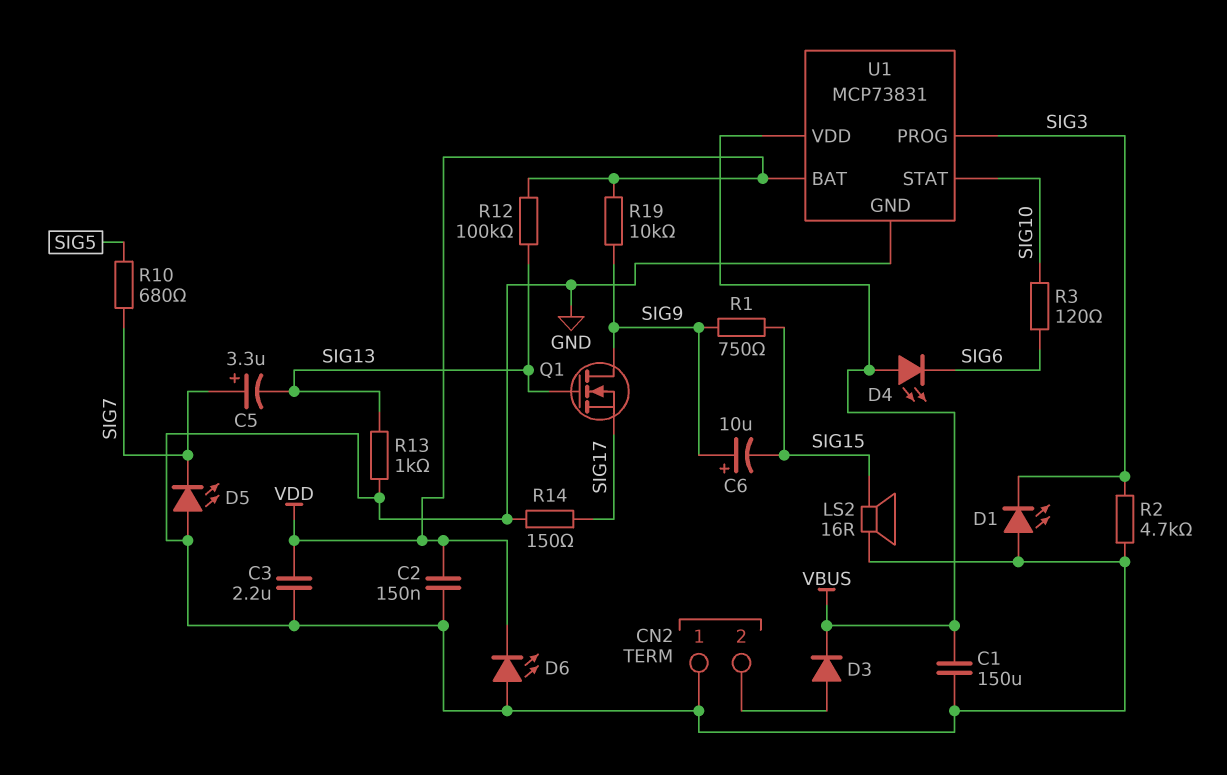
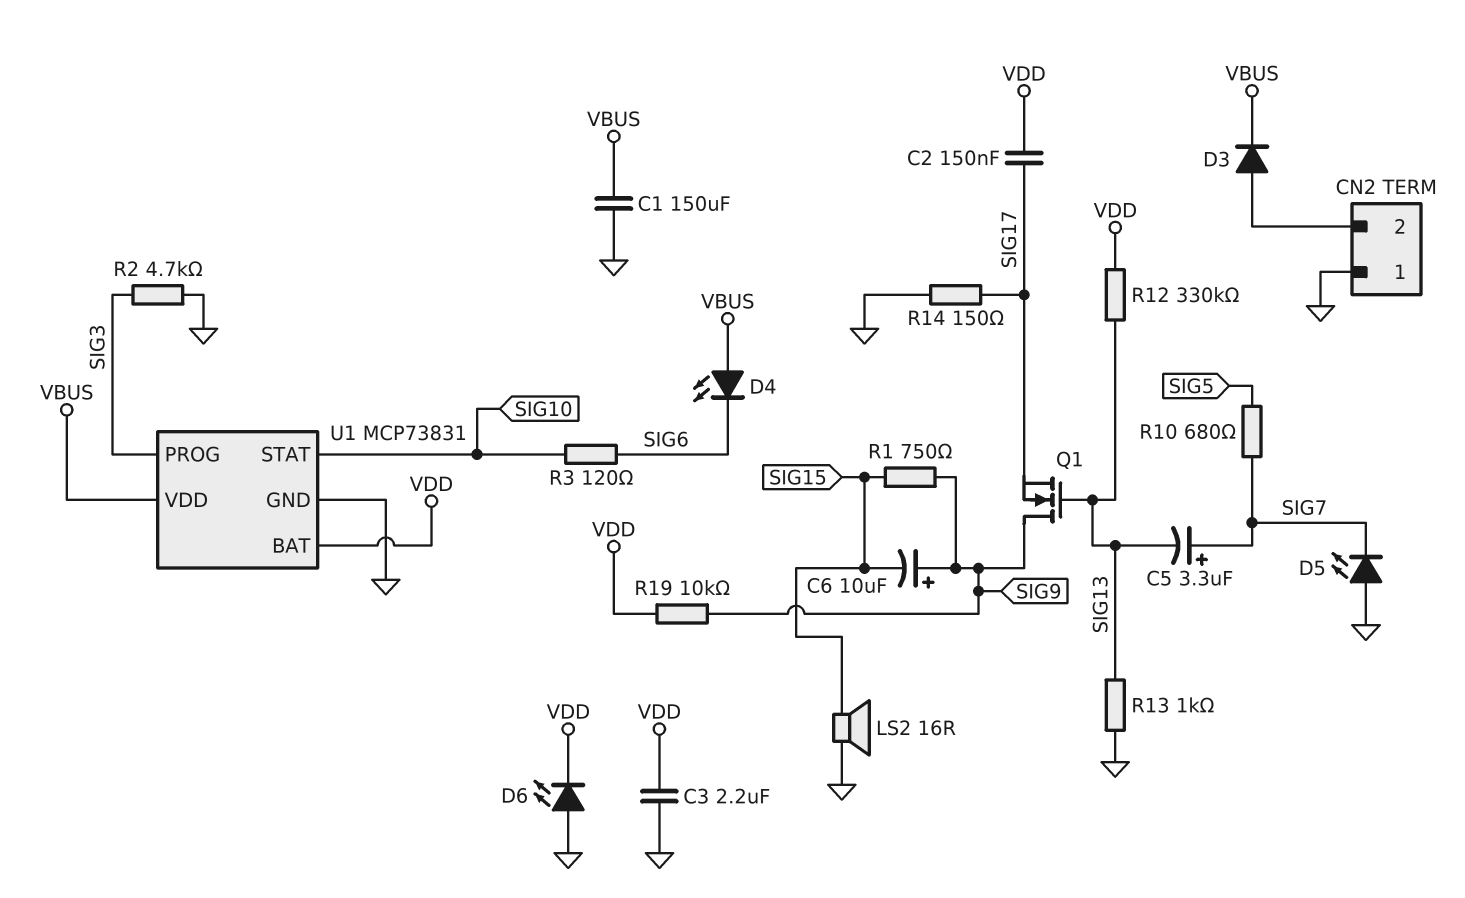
C2: 150nF (GND, VDD) -> 150nF (SIG17, VDD)
D1: LED (A GND, K SIG3) -> none
R12: 100k (SIG13, VDD) -> 330k (SIG13, VDD)

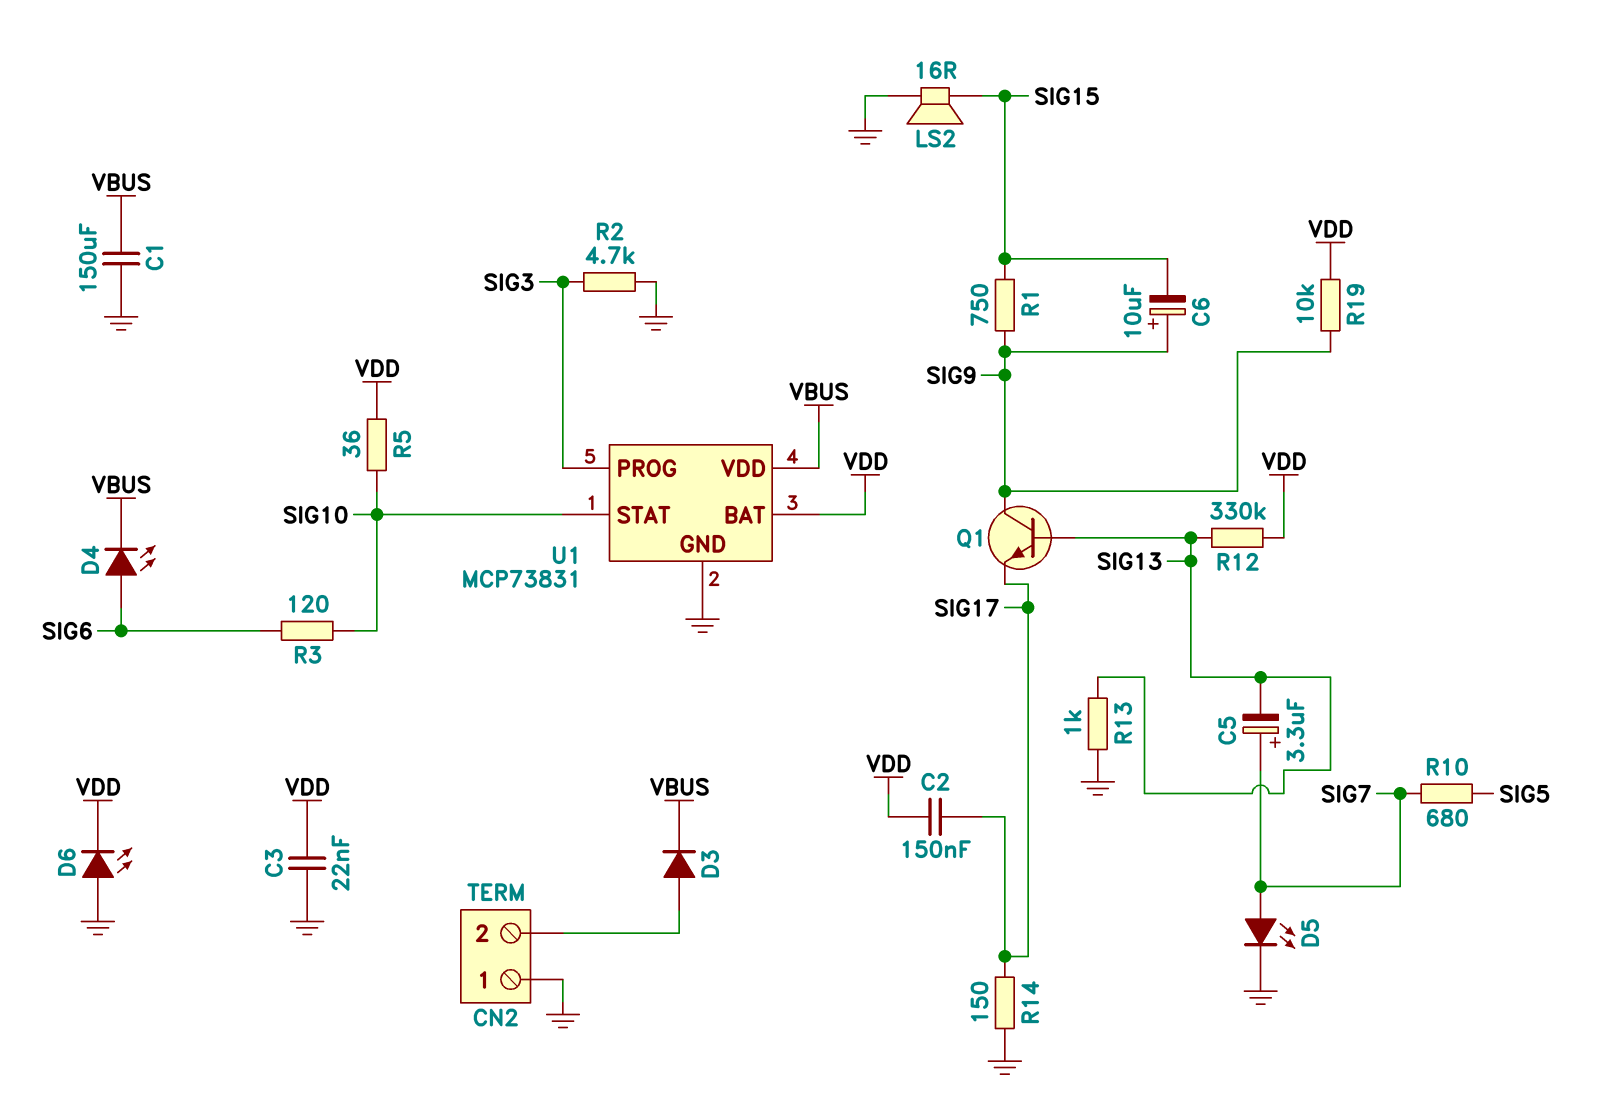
C3: 2.2uF (GND, VDD) -> 22nF (GND, VDD)
D4: LED (A VBUS, K SIG6) -> LED (A SIG6, K VBUS)
D5: LED (A GND, K SIG7) -> LED (A SIG7, K GND)
Q1: NMOS (G SIG13, D SIG9, S SIG17) -> NPN (B SIG13, C SIG9, E SIG17)
R5: none -> 36 (SIG10, VDD)

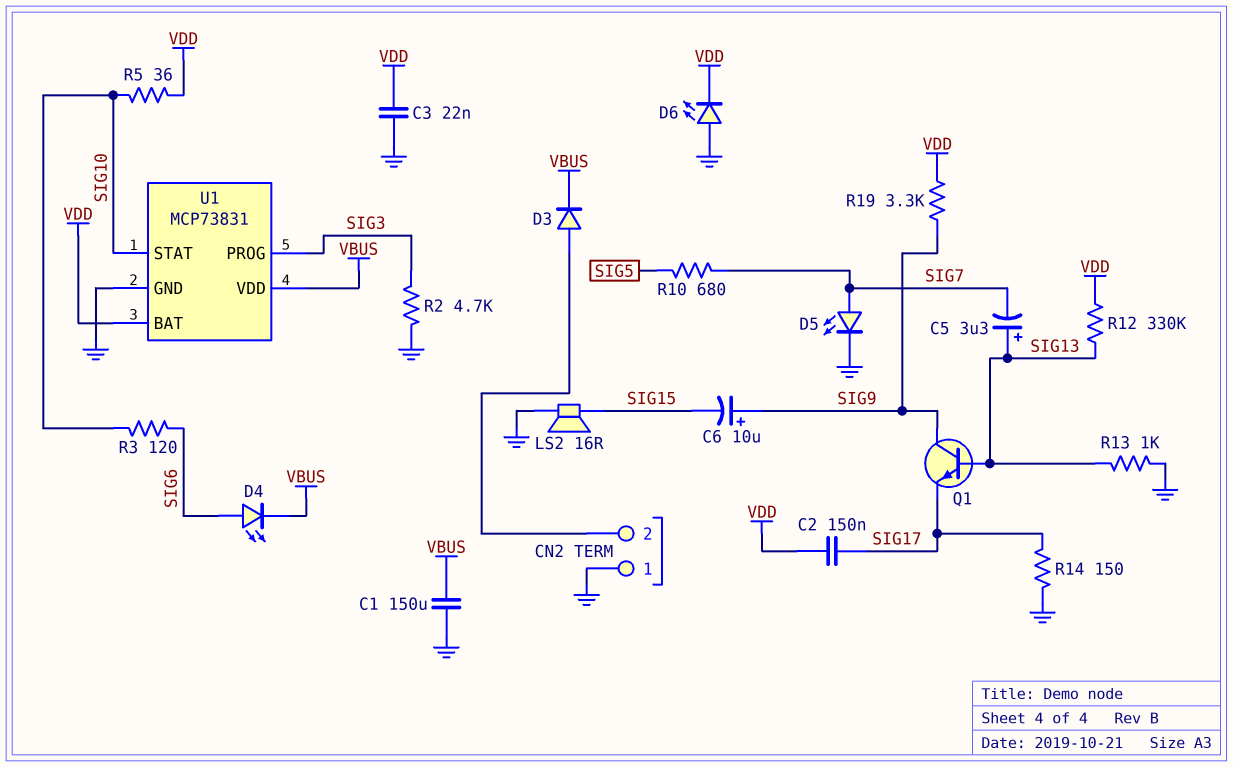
C5: 3.3uF (plus SIG7, minus SIG13) -> 3.3uF (plus SIG13, minus SIG7)
R1: 750 (SIG9, SIG15) -> none
R19: 10k (SIG9, VDD) -> 3.3k (SIG9, VDD)

